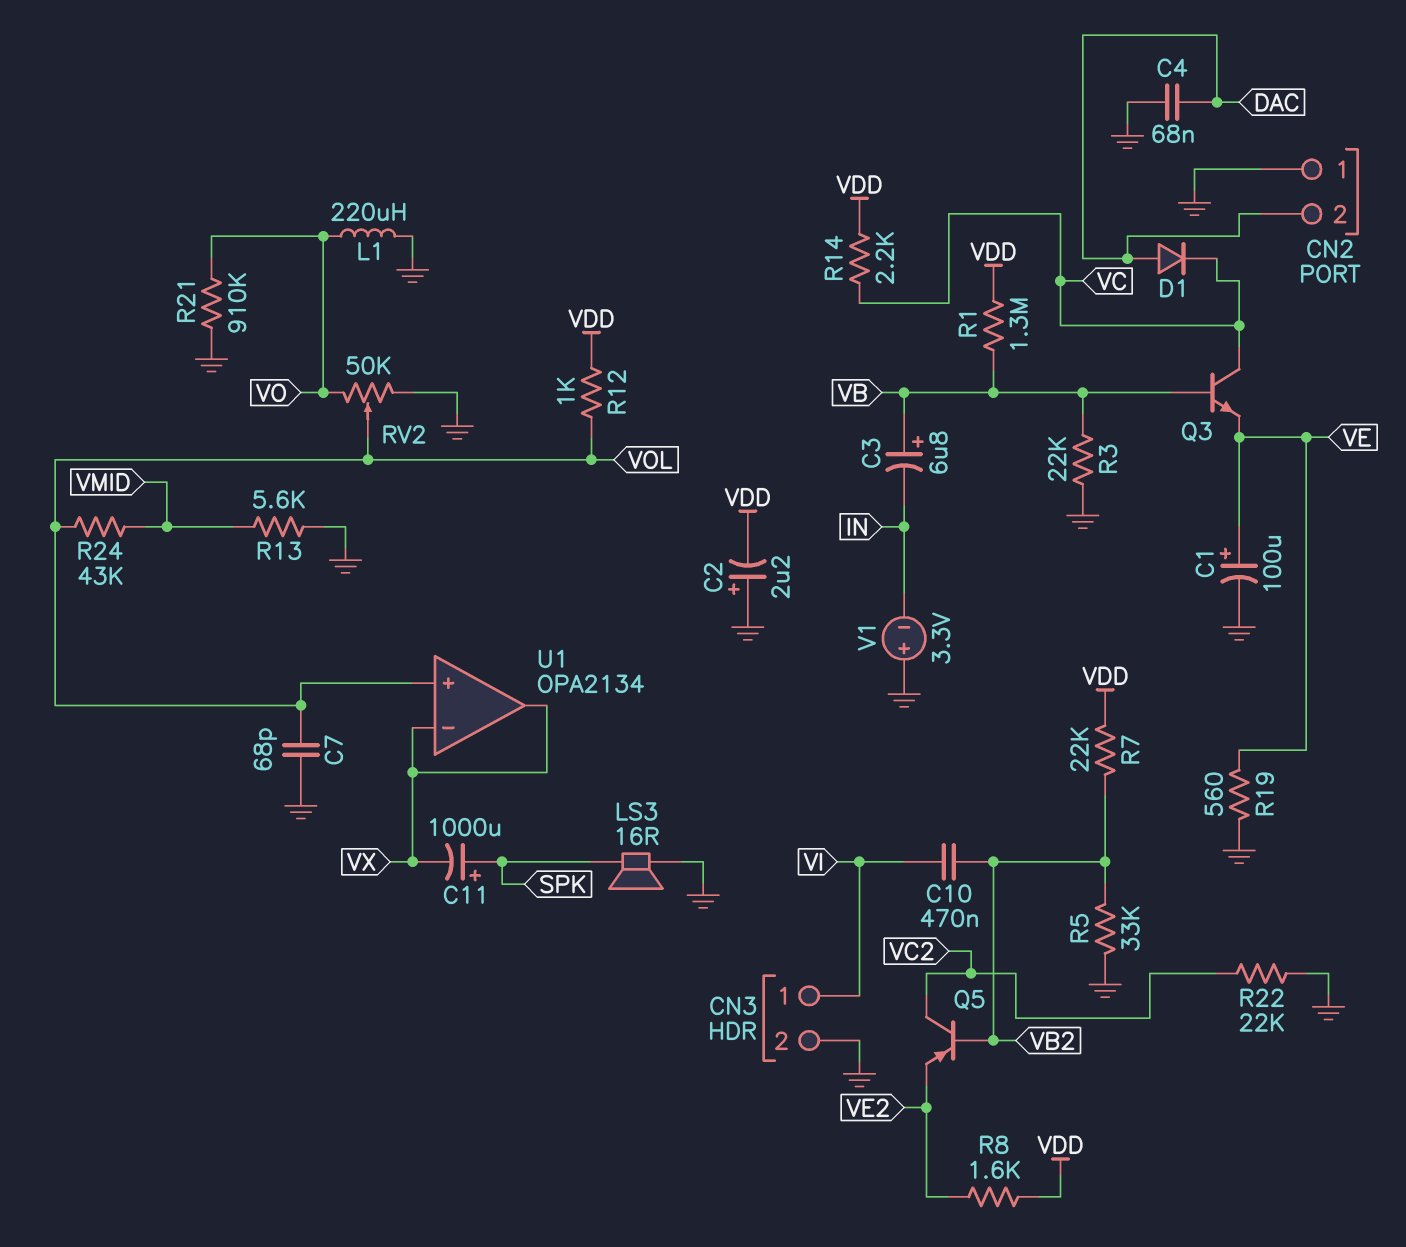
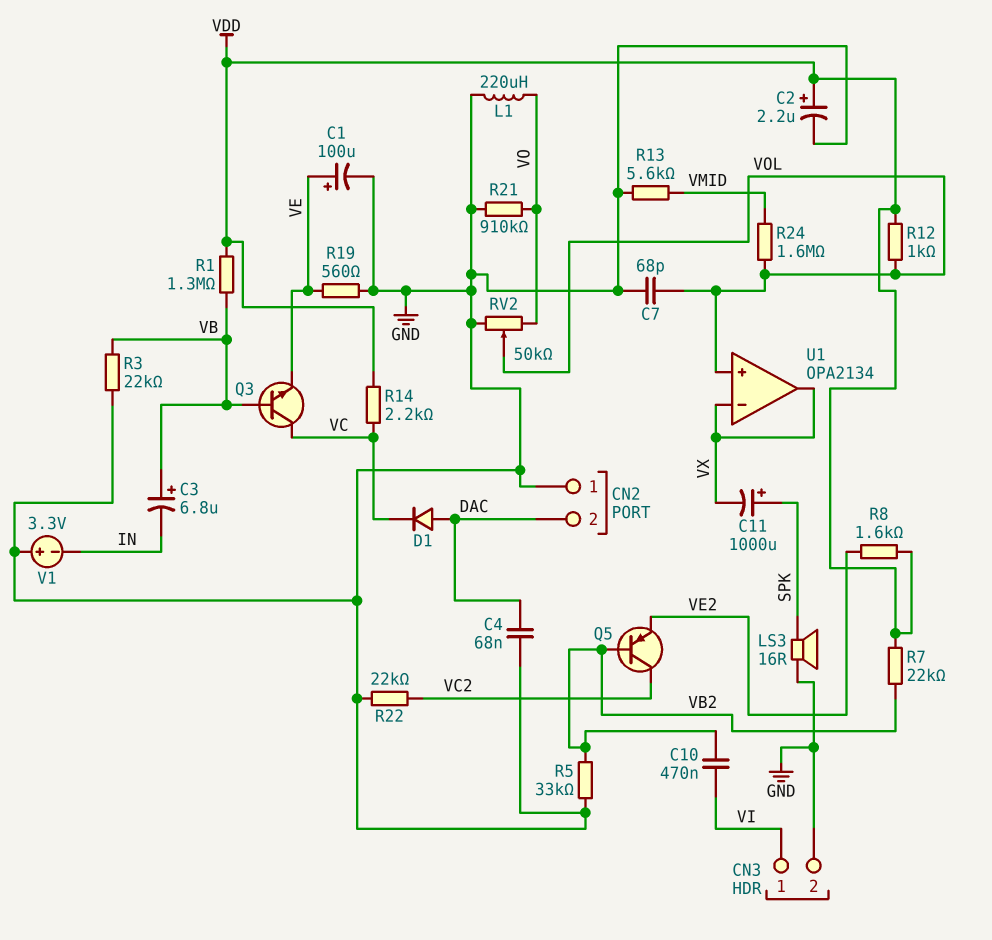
C2: 2.2uF (plus GND, minus VDD) -> 2.2uF (plus VDD, minus GND)
R24: 43k (VMID, VOL) -> 1.6M (VMID, VOL)

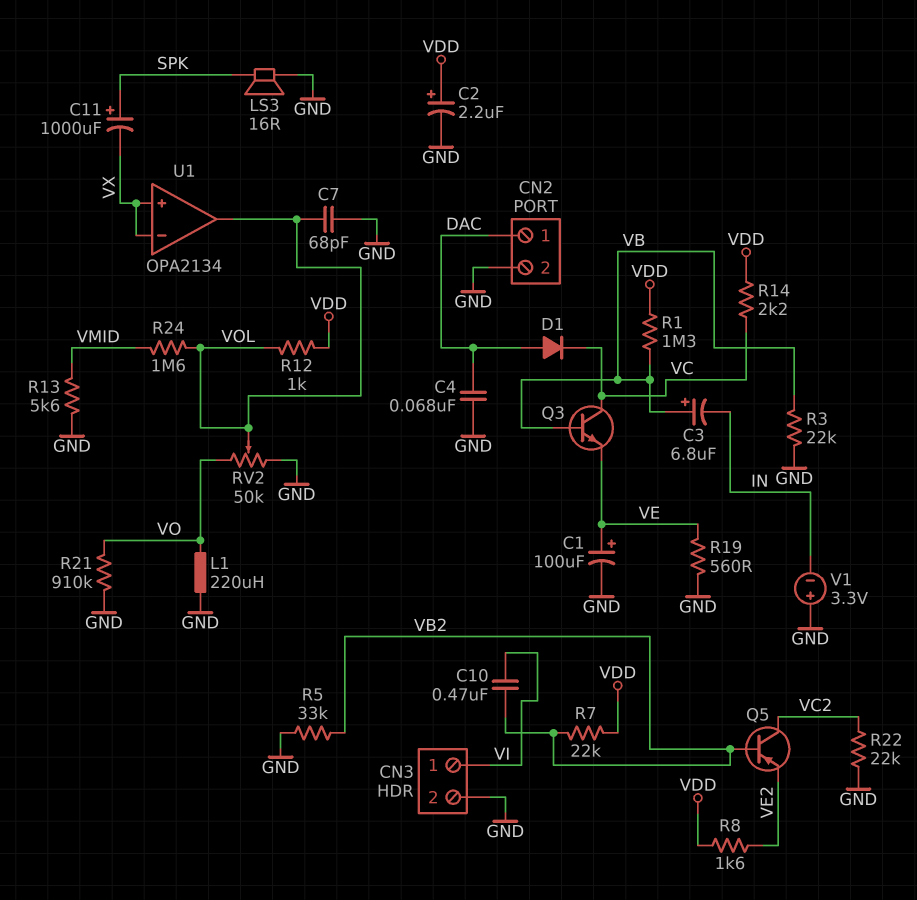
CN2 pin 1: GND -> DAC
CN2 pin 2: DAC -> GND
U1 pin in+: VOL -> VX
U1 pin out: VX -> VOL

